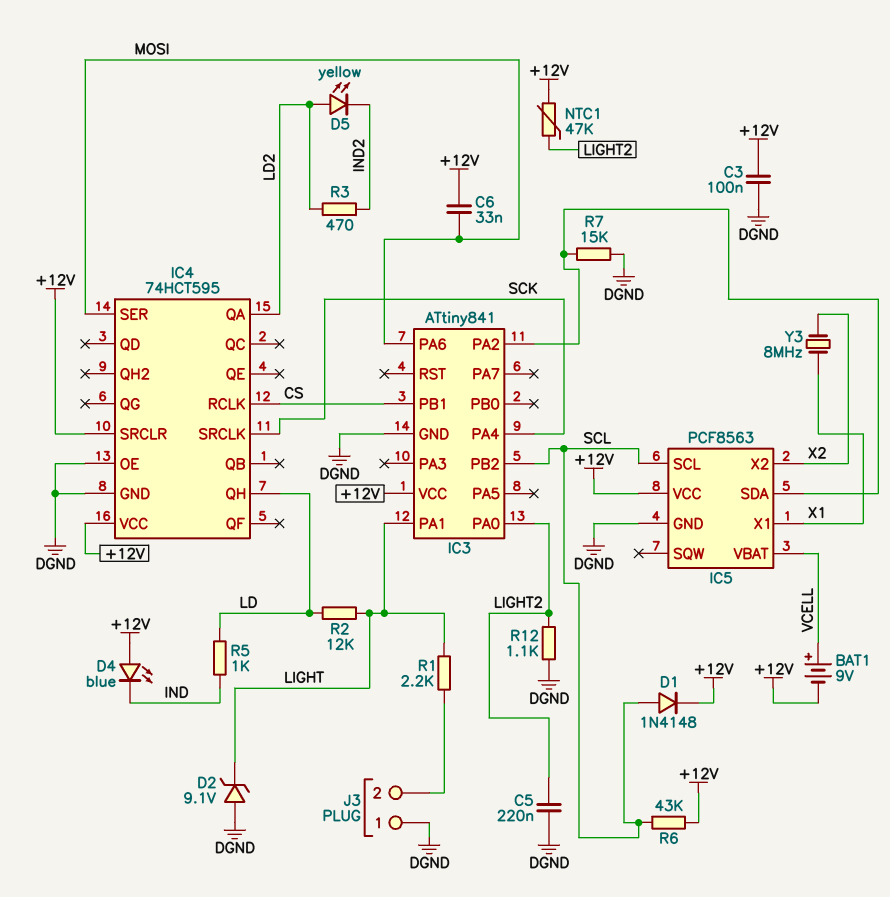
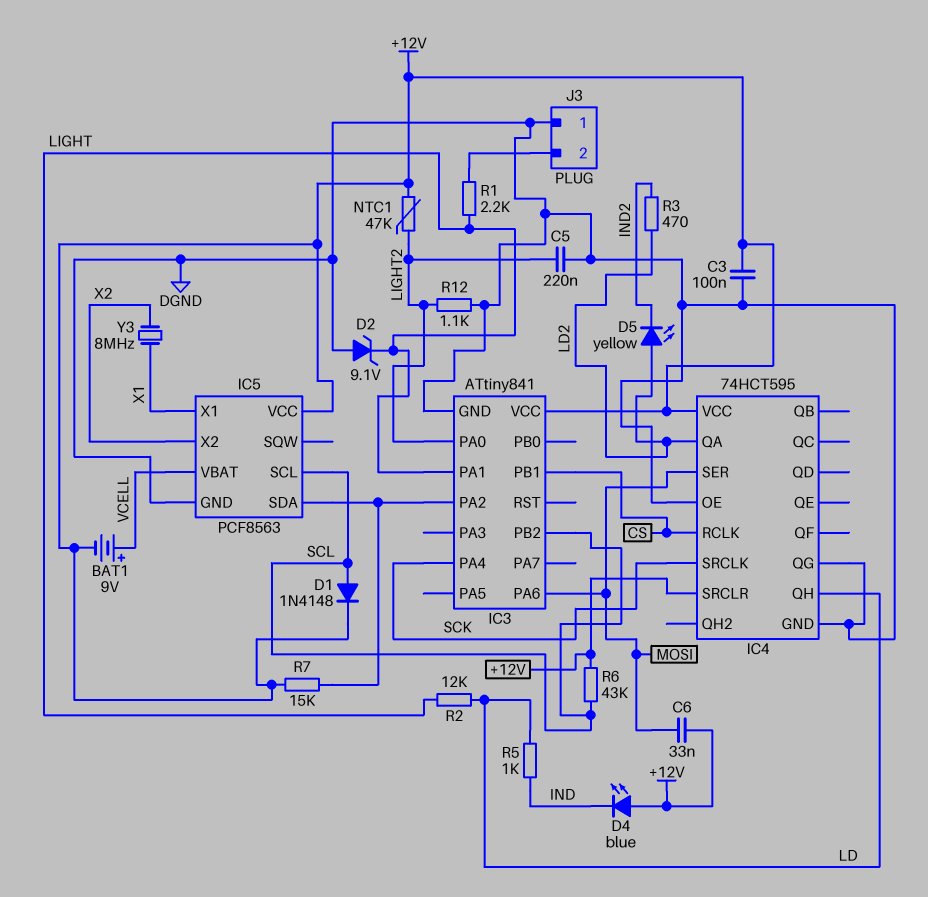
IC4 pin QG: none -> DGND
R7: 15k (DGND, IC3/PA2) -> 15k (+12V, IC3/PA2)

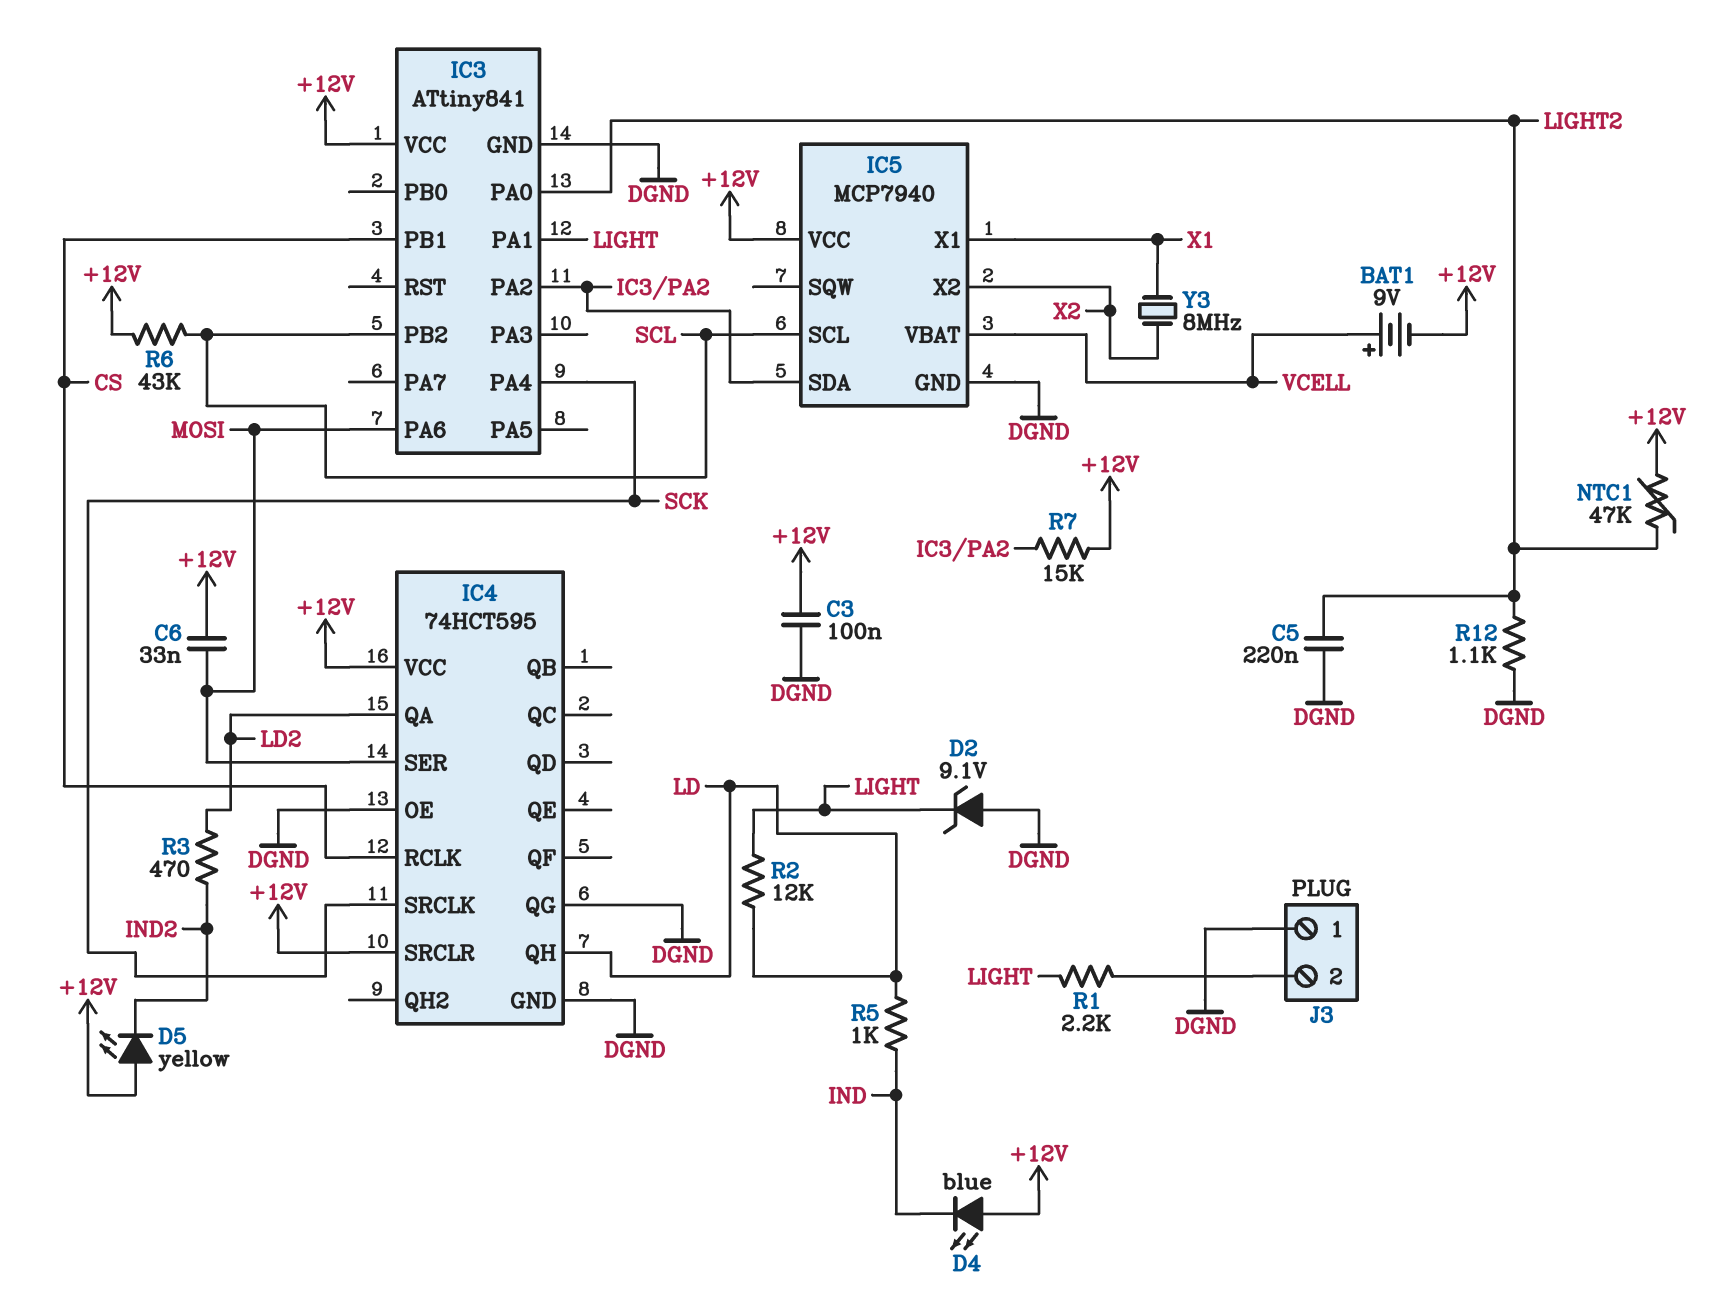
D1: diode 1N4148 (A SCL, K +12V) -> none
D5: LED yellow (A LD2, K IND2) -> LED yellow (A +12V, K IND2)
IC5: PCF8563 -> MCP7940

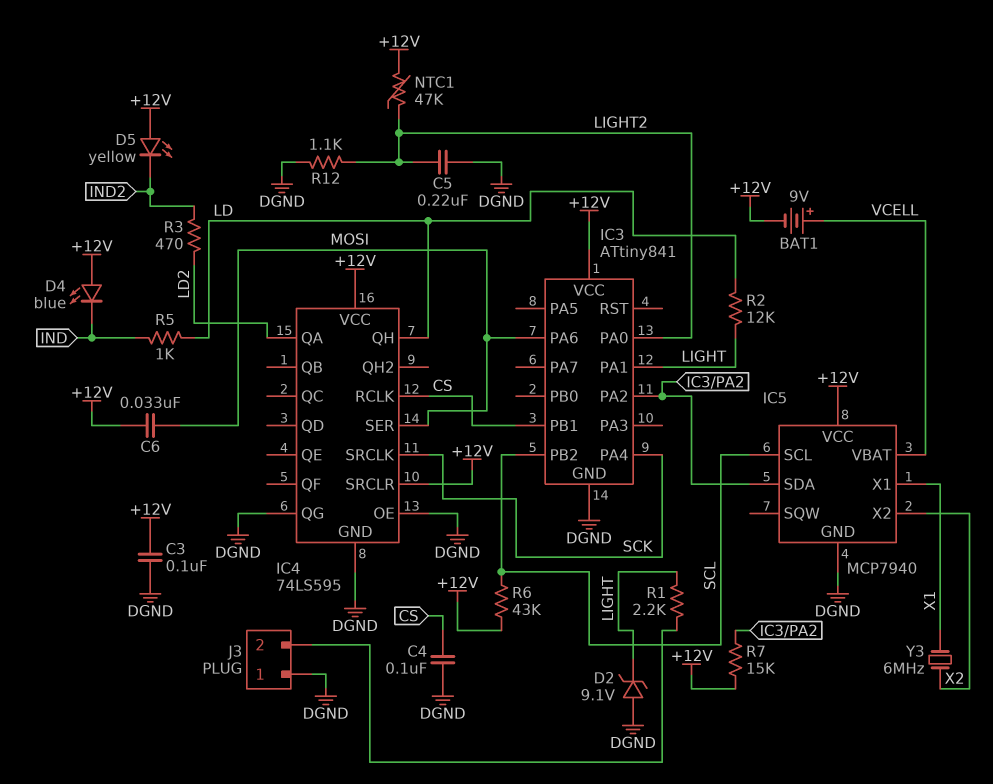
C4: none -> 100nF (CS, DGND)
IC4: 74HCT595 -> 74LS595
Y3: 8MHz (X1, X2) -> 6MHz (X1, X2)

